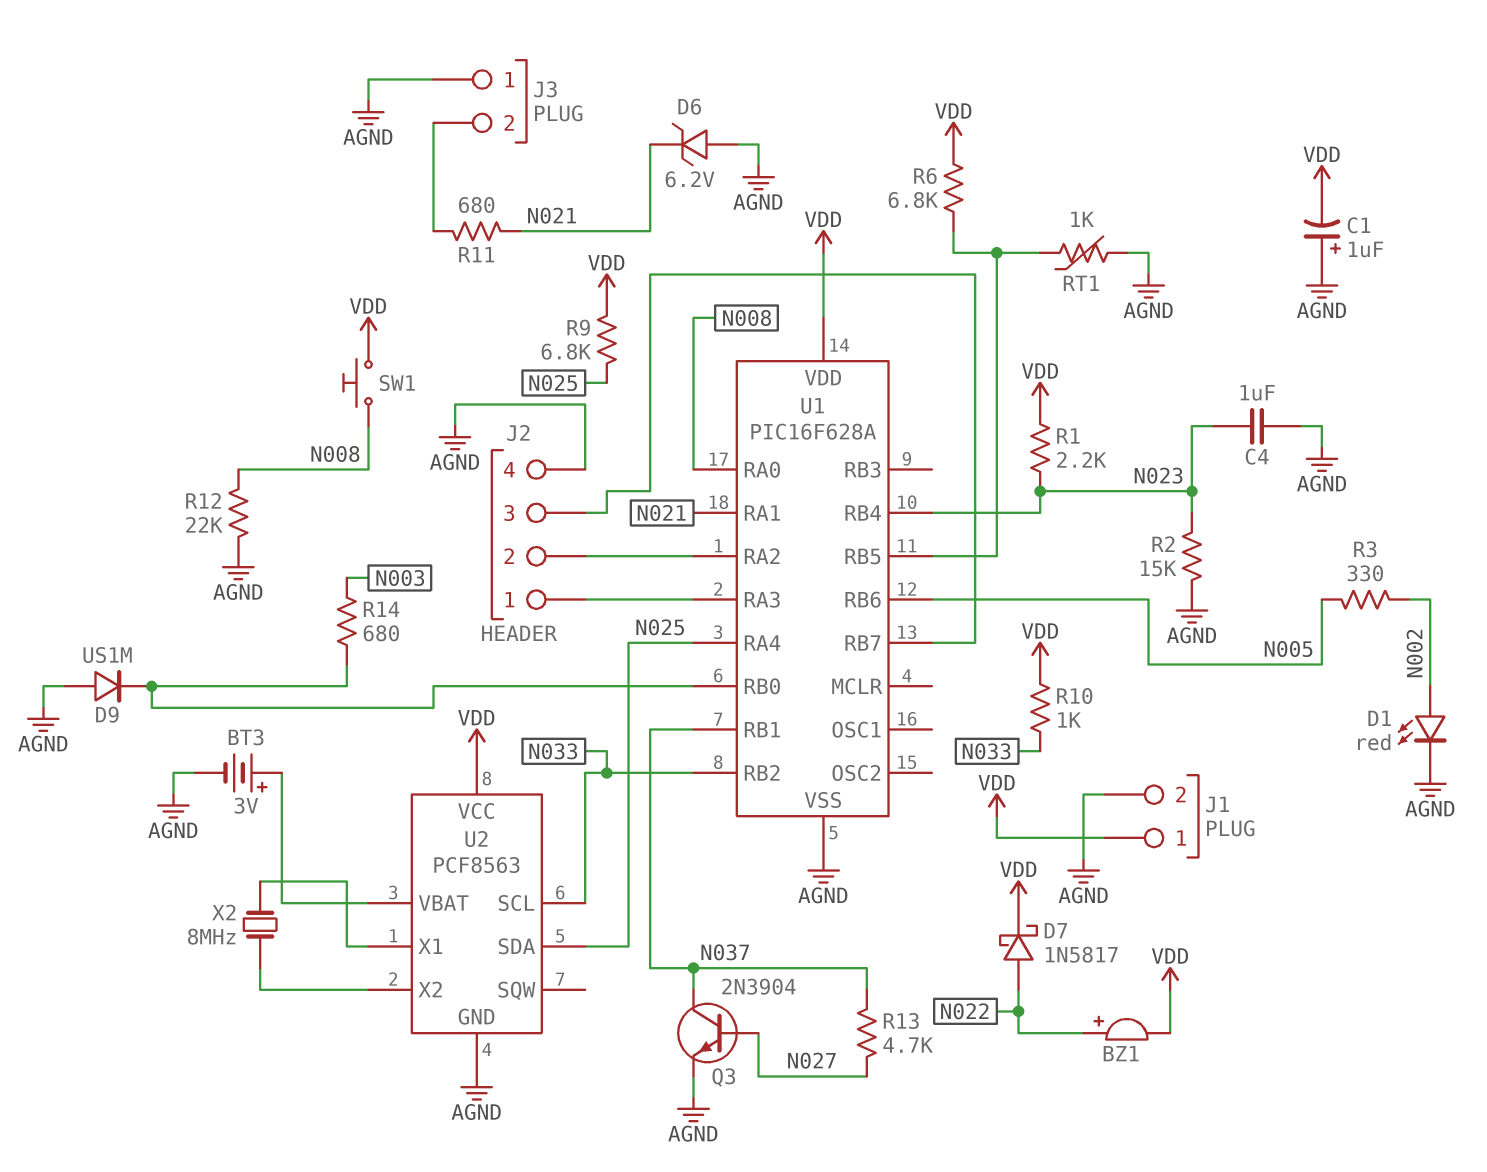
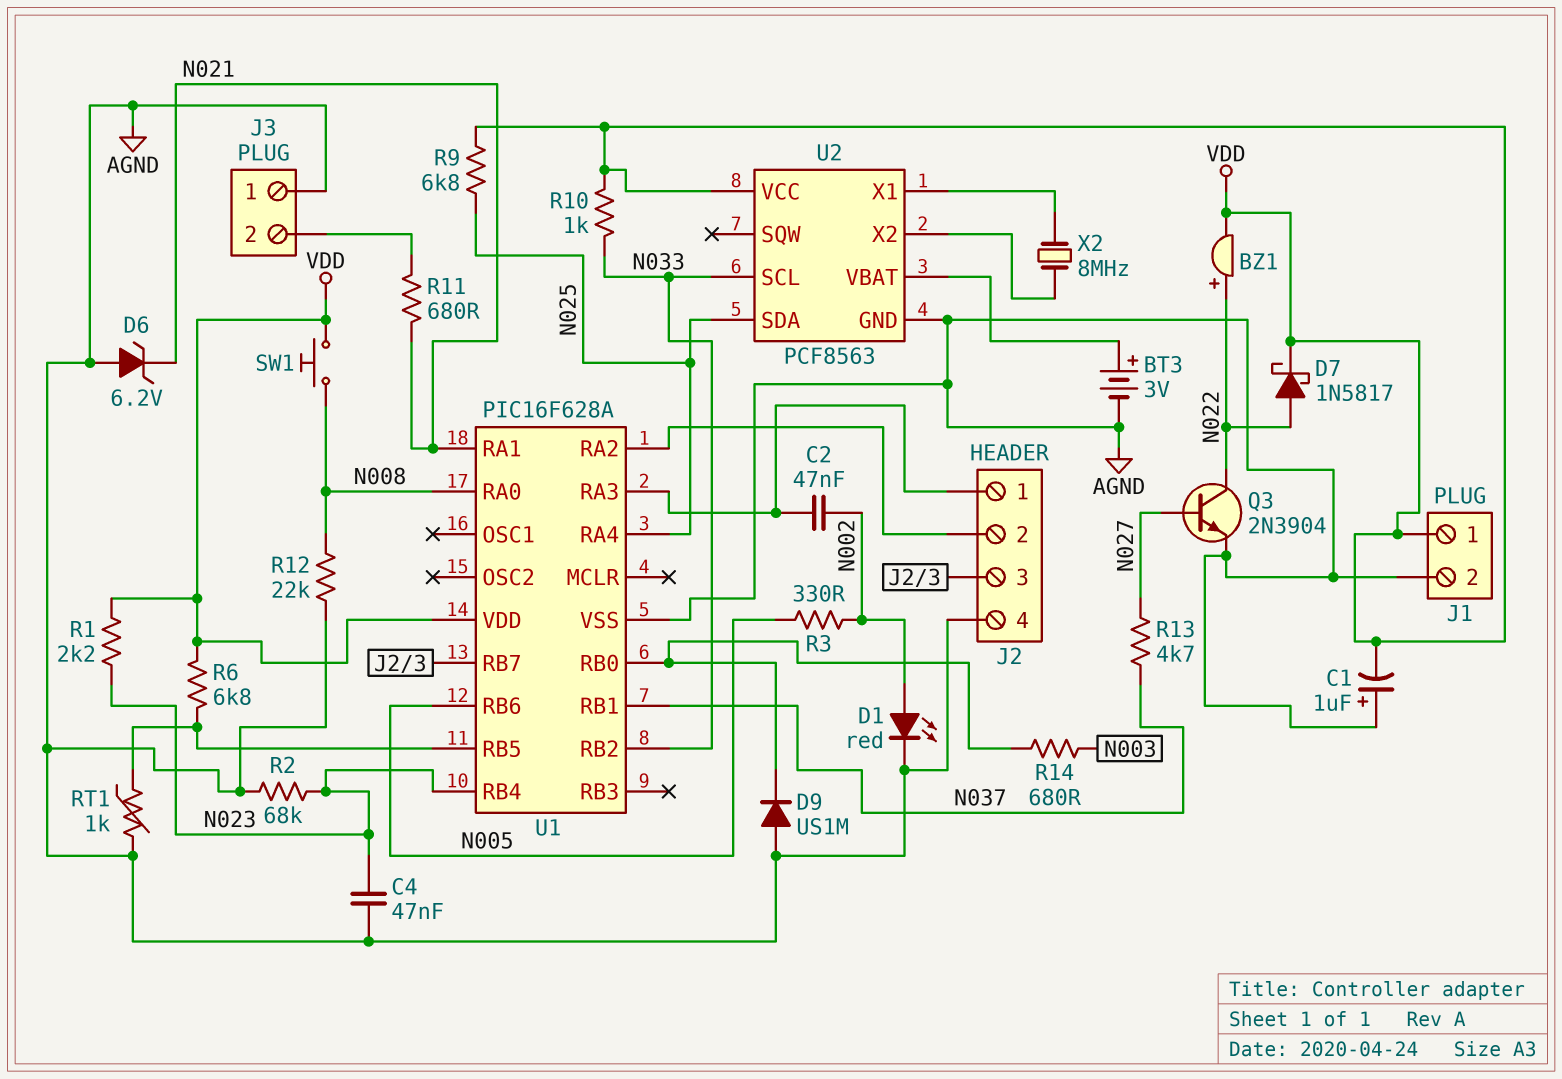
C2: none -> 47nF (J2/1, N002)
C4: 1uF (AGND, N023) -> 47nF (AGND, N023)
Q3: NPN 2N3904 (B N027, C N037, E AGND) -> NPN 2N3904 (B N027, C N022, E AGND)
R2: 15k (AGND, N023) -> 68k (AGND, N023)

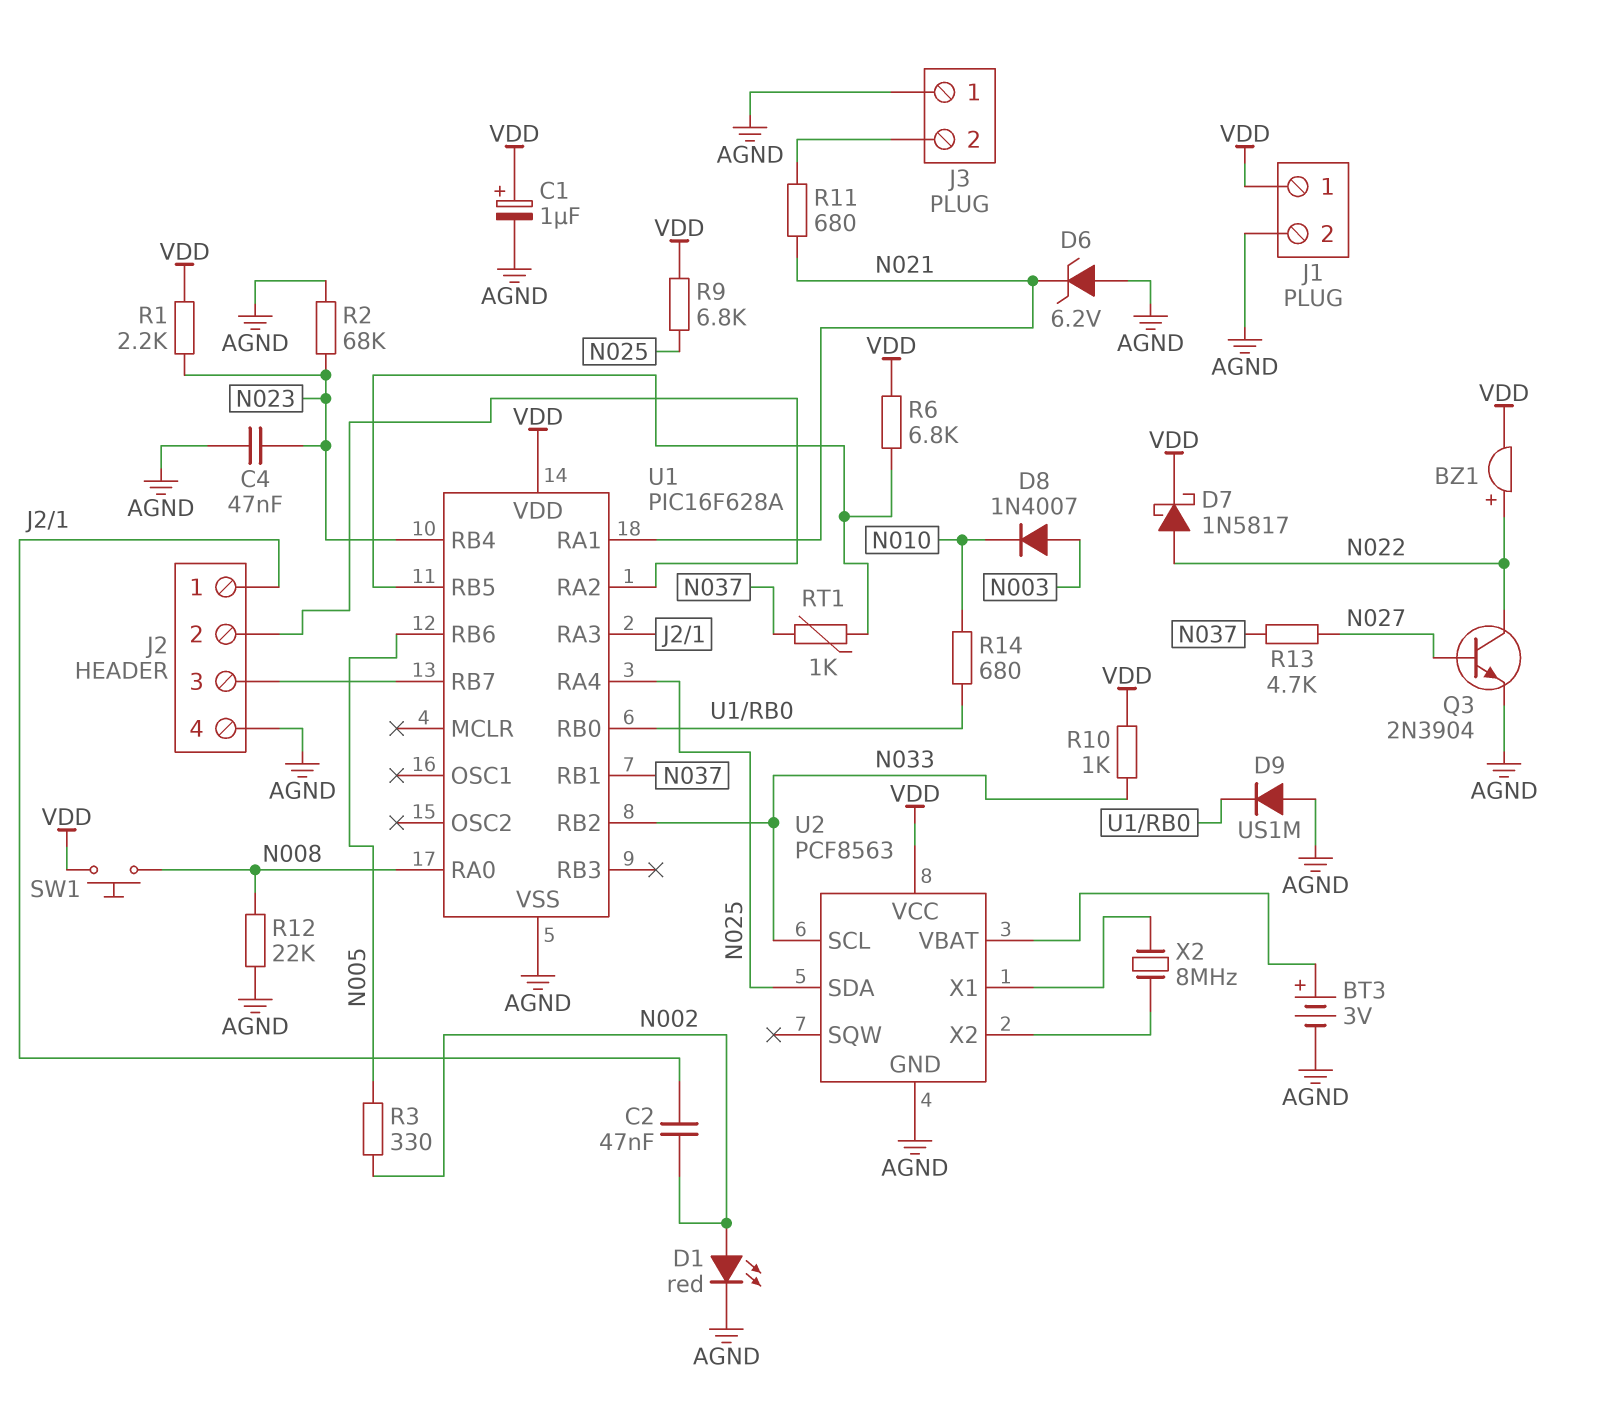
C1: 1uF (plus AGND, minus VDD) -> 1uF (plus VDD, minus AGND)
D8: none -> diode 1N4007 (A N003, K N010)
R14: 680 (N003, U1/RB0) -> 680 (N010, U1/RB0)
RT1: 1k (AGND, U1/RB5) -> 1k (N037, U1/RB5)

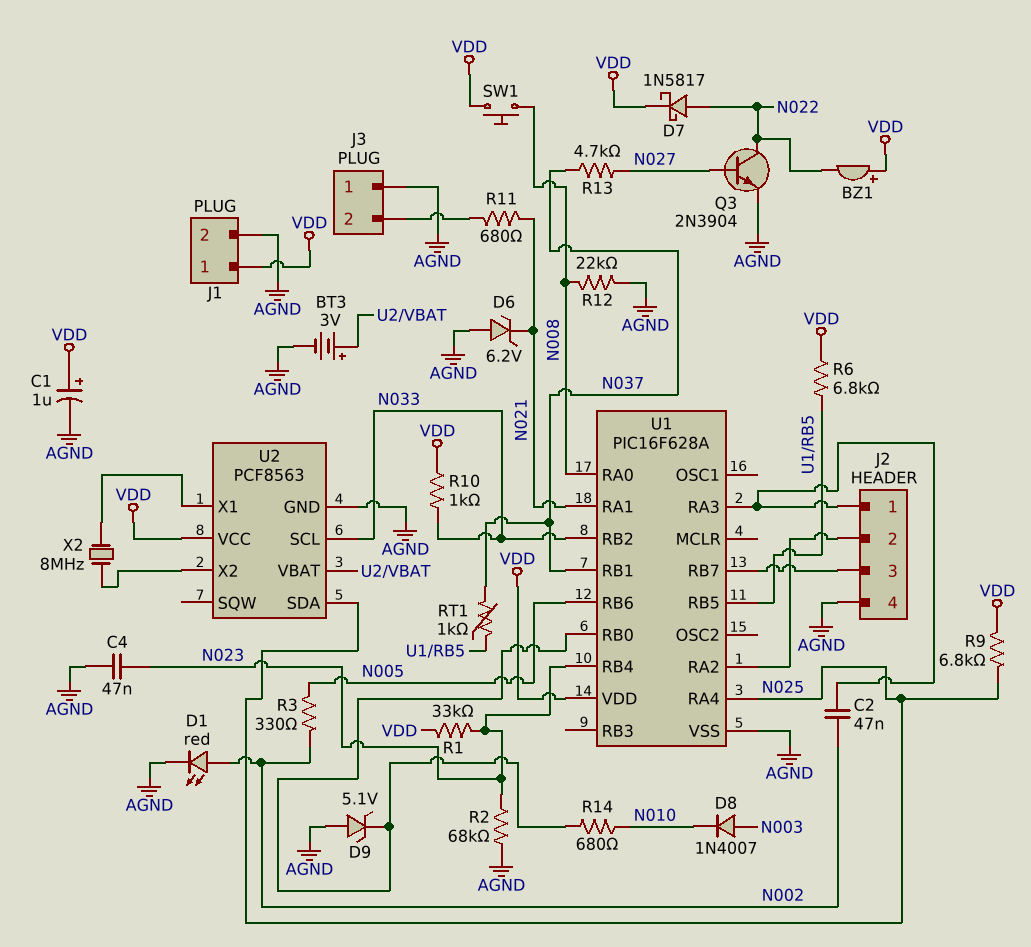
BZ1: buzzer (plus N022, minus VDD) -> buzzer (plus VDD, minus N022)
D9: diode US1M (A AGND, K U1/RB0) -> zener 5.1V (A AGND, K U1/RB0)
R1: 2.2k (N023, VDD) -> 33k (N023, VDD)

